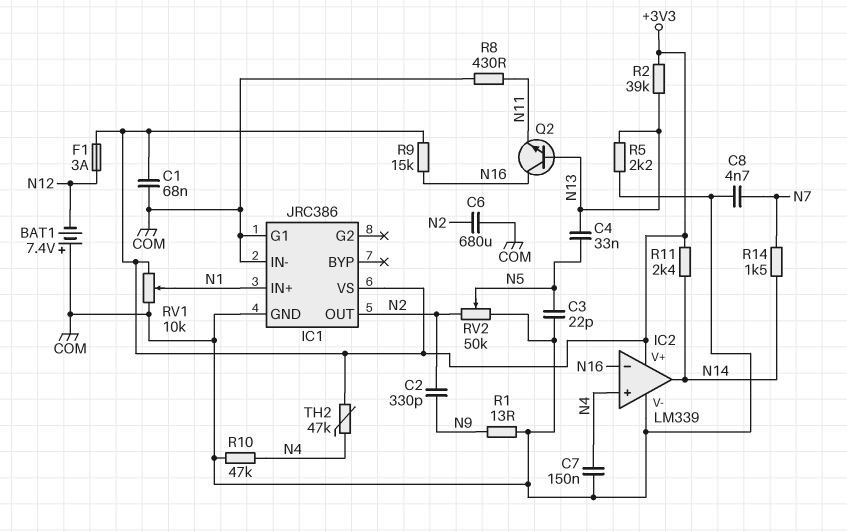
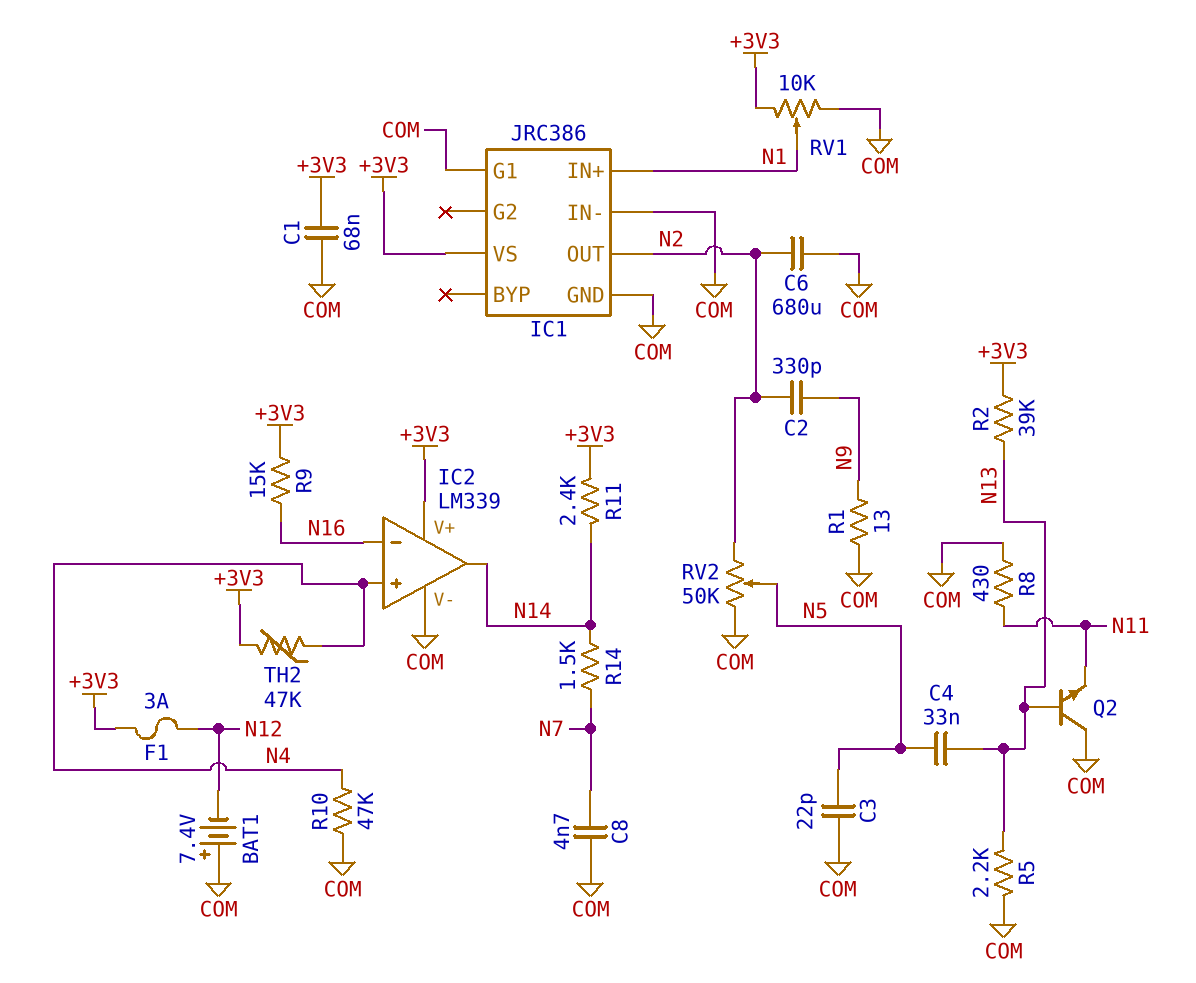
C7: 150nF (COM, N4) -> none
Q2: NPN (B N13, C N16, E N11) -> NPN (B N13, C COM, E N11)

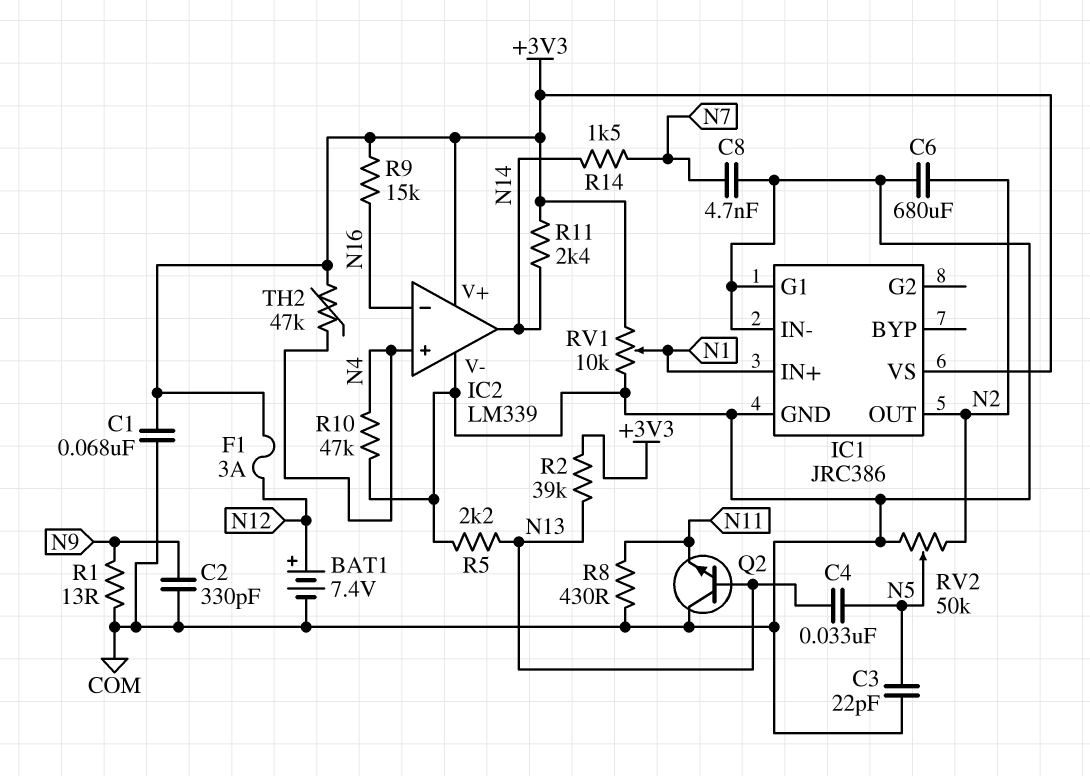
BAT1: 7.4V (plus COM, minus N12) -> 7.4V (plus N12, minus COM)
C2: 330pF (N2, N9) -> 330pF (COM, N9)

